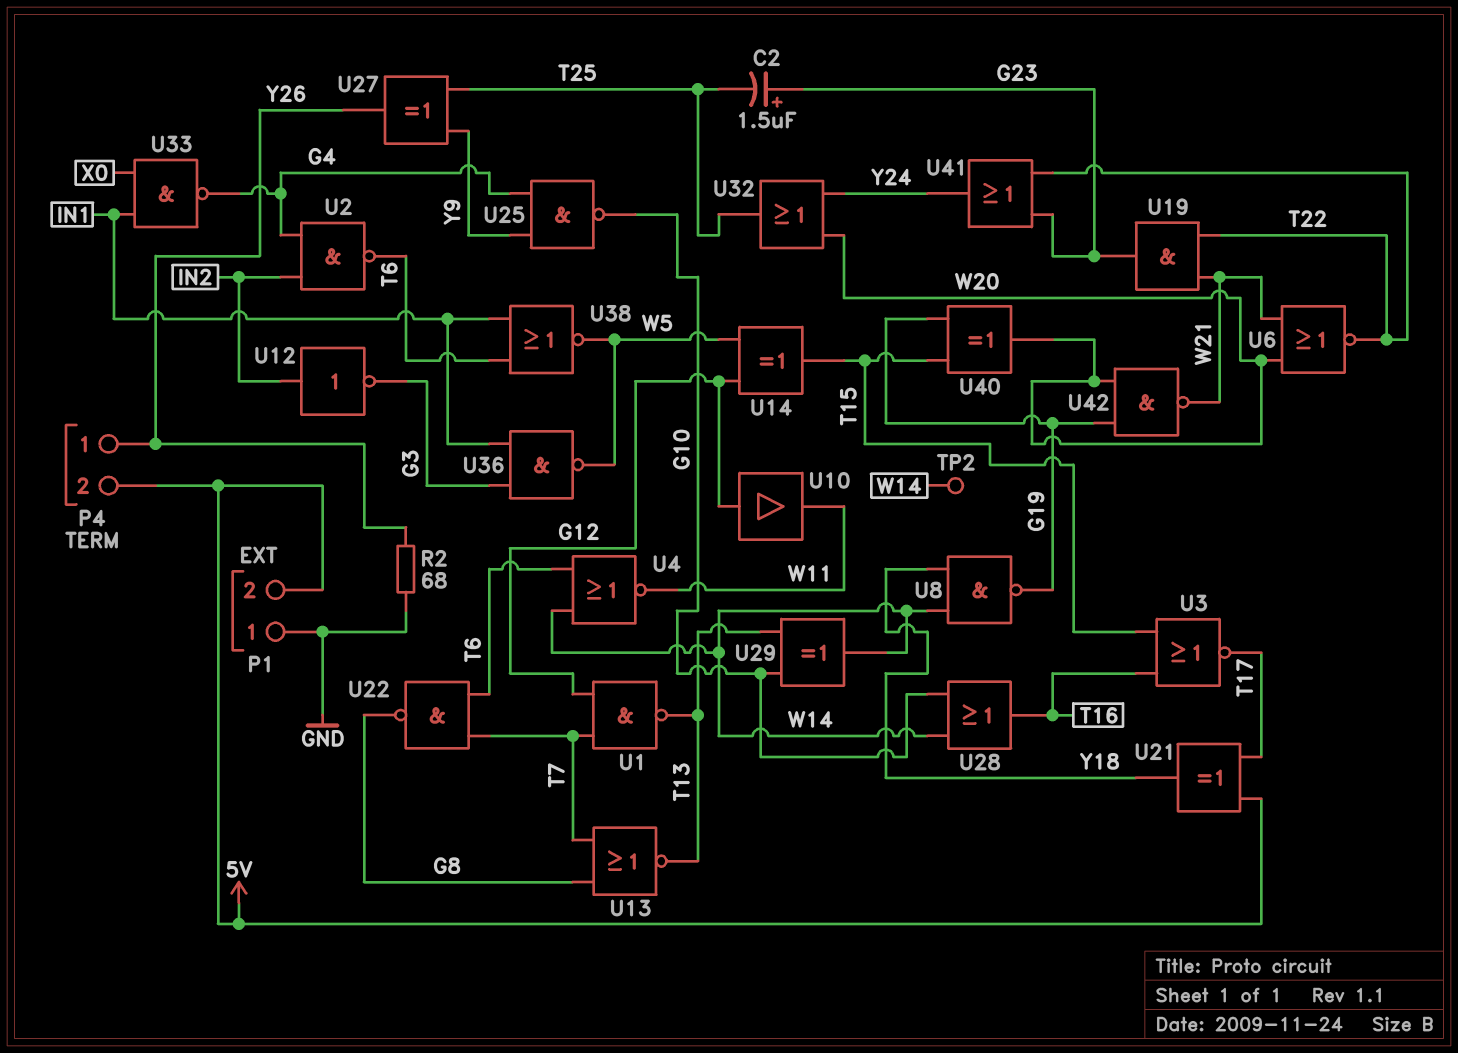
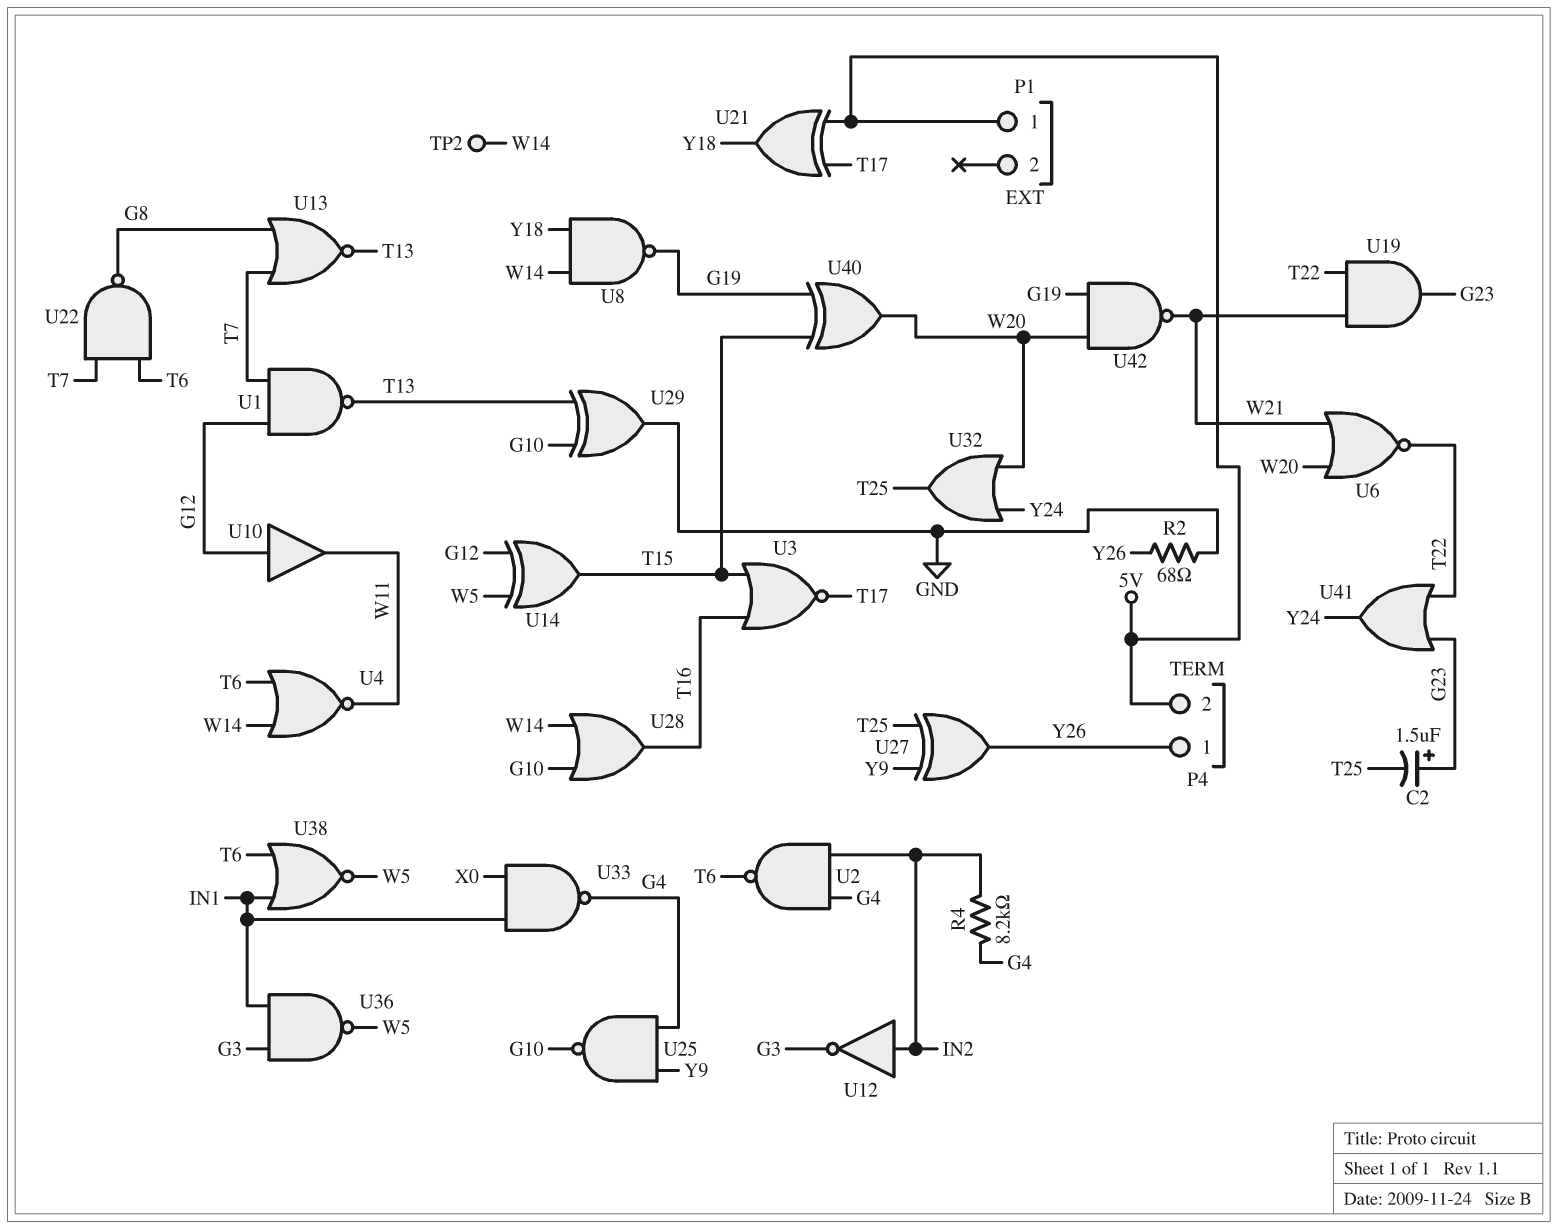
P1 pin 1: GND -> 5V
P1 pin 2: 5V -> none
R4: none -> 8.2k (G4, IN2)
U29: XOR (in G10, in T13, out W14) -> XOR (in G10, in T13, out GND)

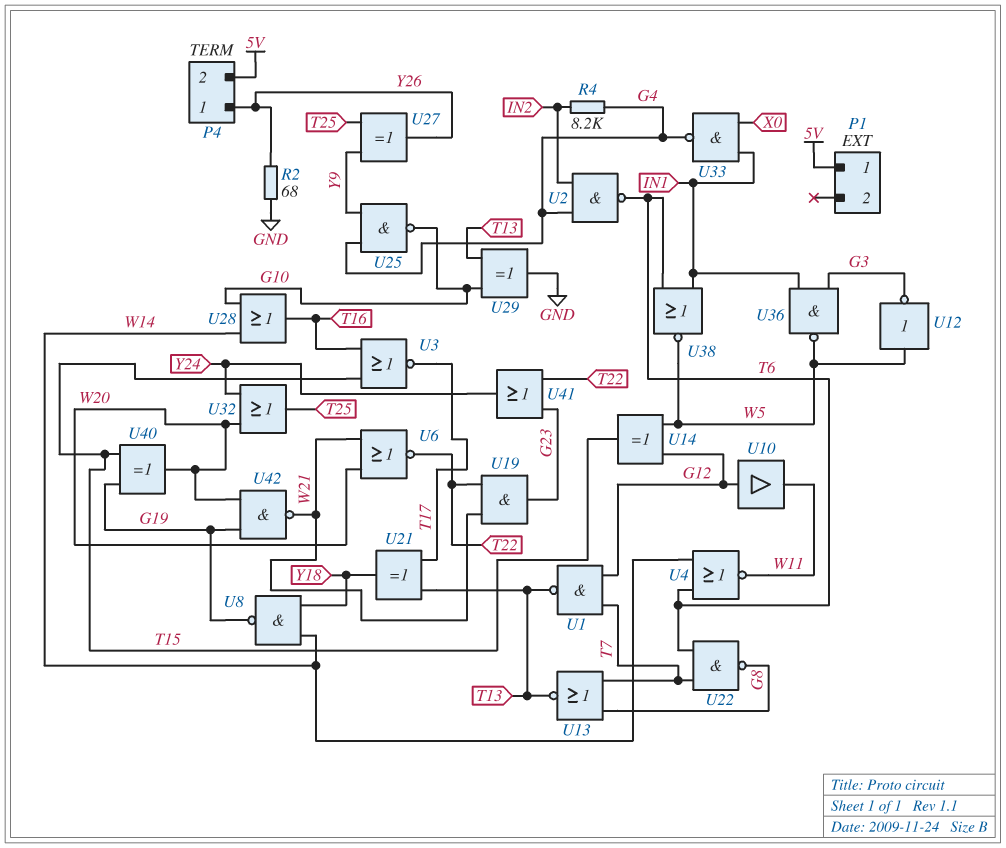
C2: 1.5uF (plus G23, minus T25) -> none
TP2: test point (W14) -> none
U12: NOT (in IN2, out G3) -> NOT (in W5, out G3)
U21: XOR (in 5V, in T17, out Y18) -> XOR (in T13, in T17, out Y18)

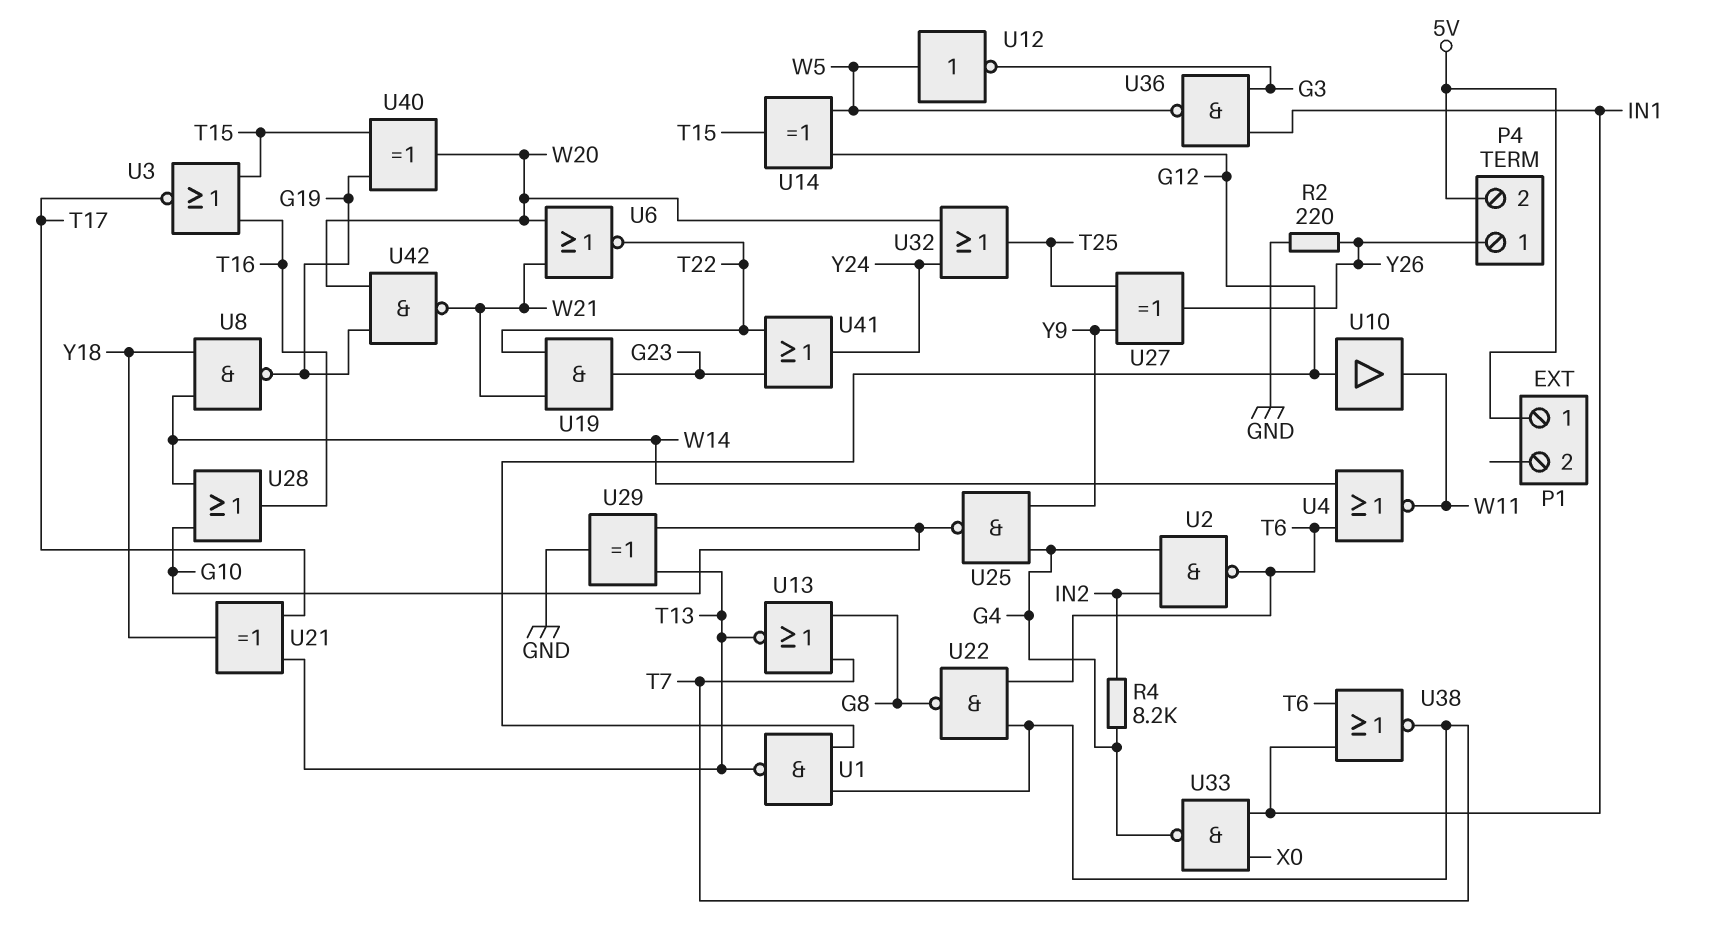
R2: 68 (GND, Y26) -> 220 (GND, Y26)
U38: NOR (in IN1, in T6, out W5) -> NOR (in IN1, in T6, out T7)

